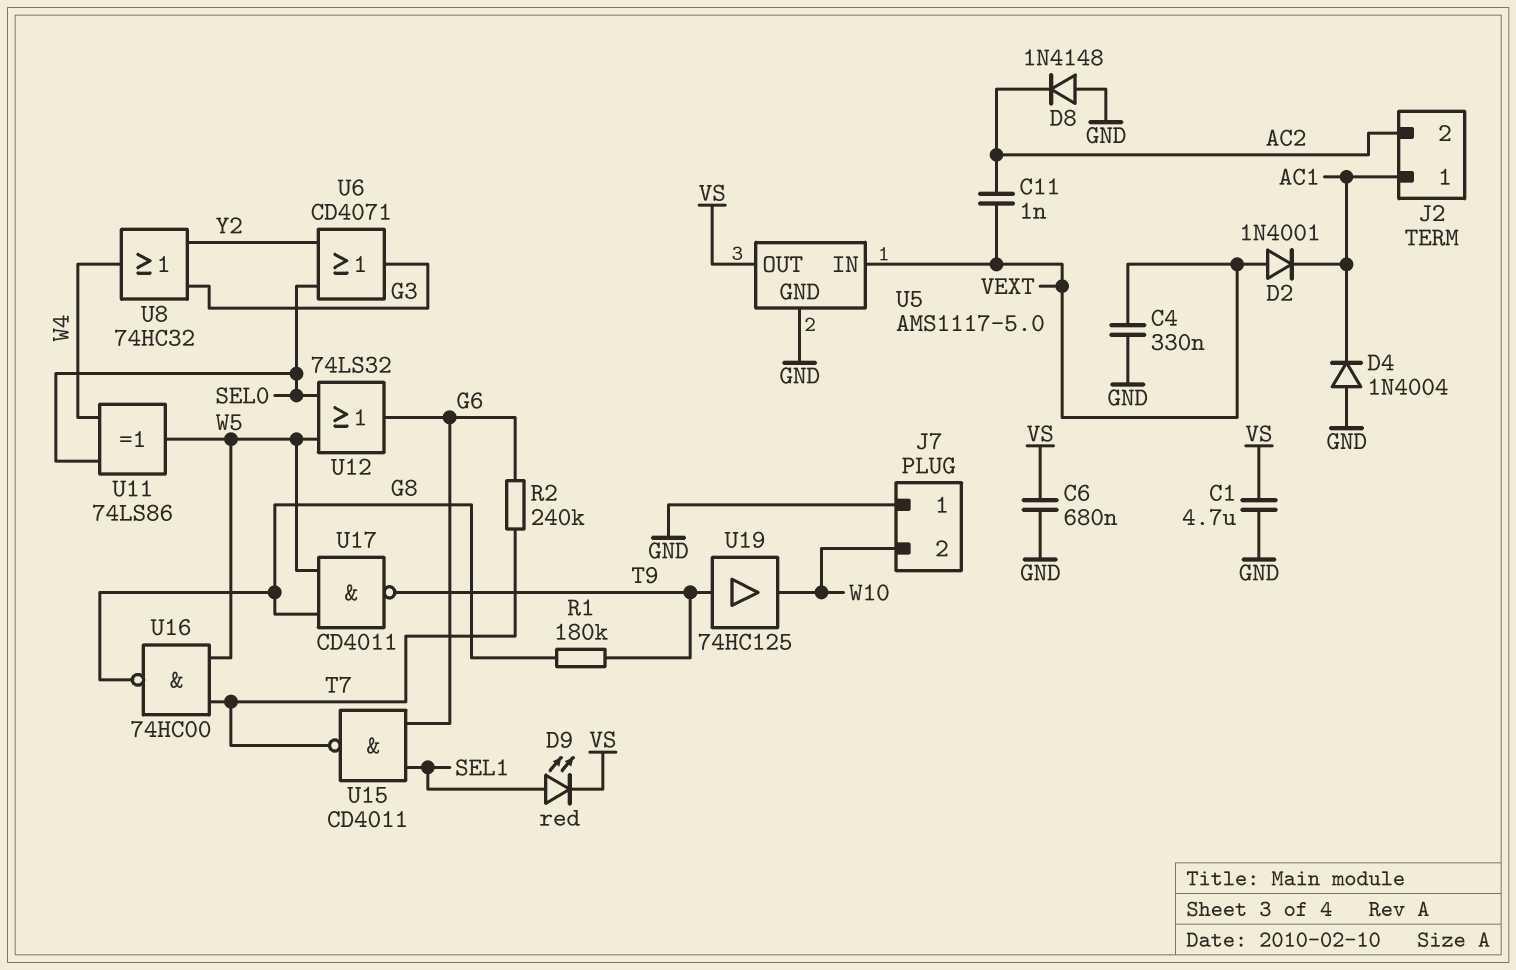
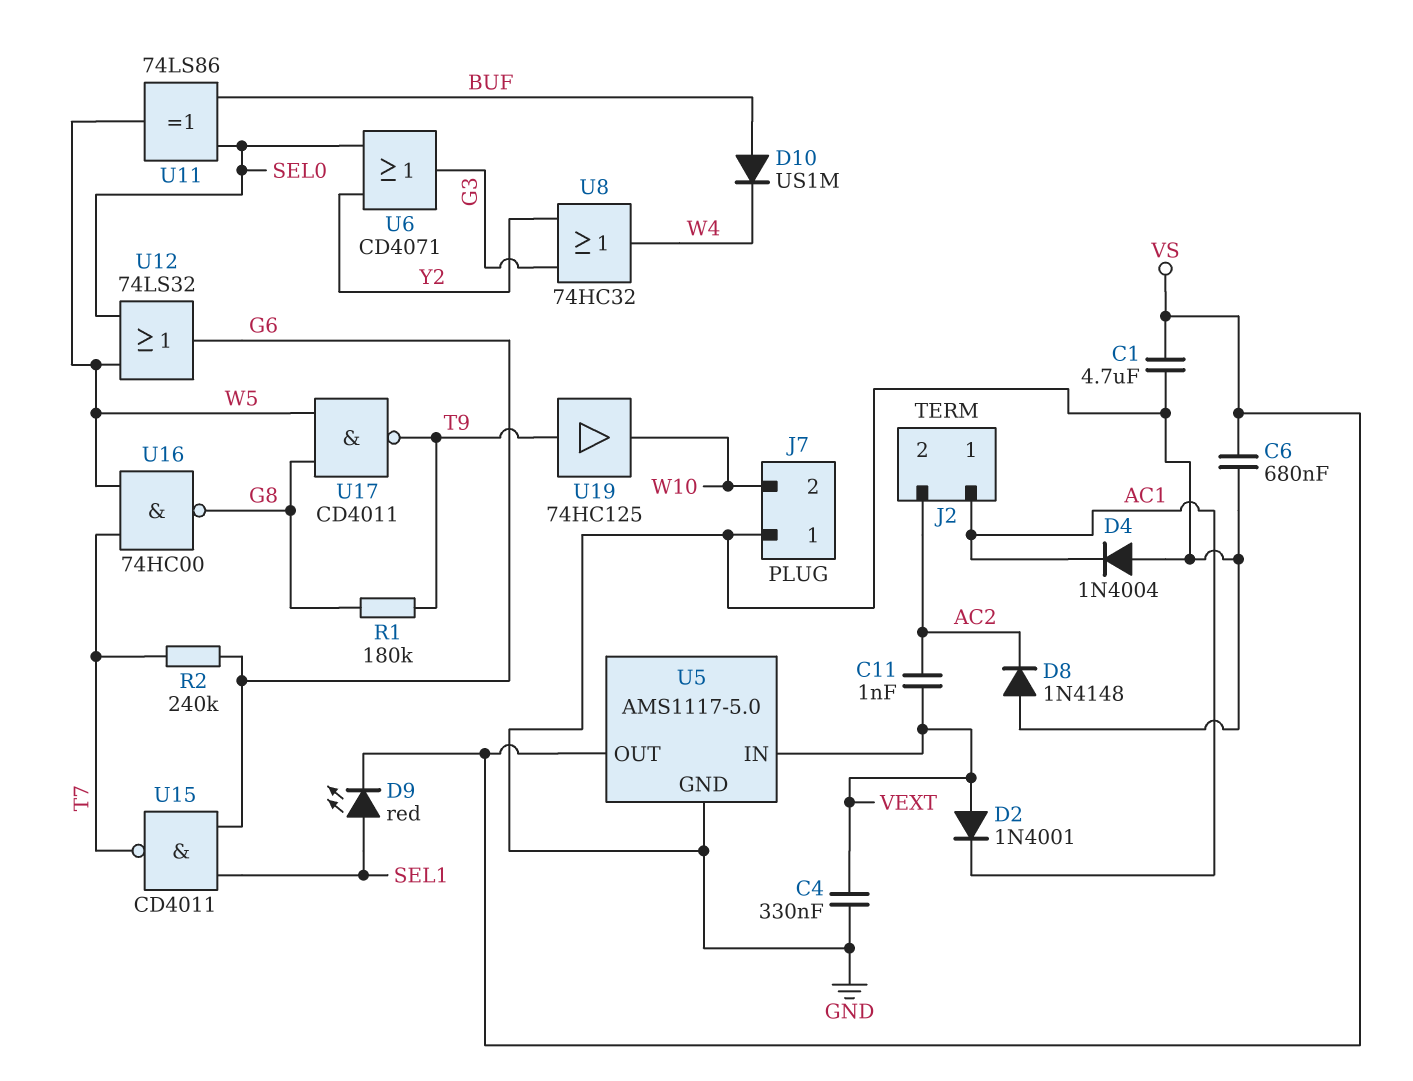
D10: none -> diode US1M (A BUF, K W4)
U11: XOR 74LS86 (in SEL0, in W4, out W5) -> XOR 74LS86 (in BUF, in SEL0, out W5)

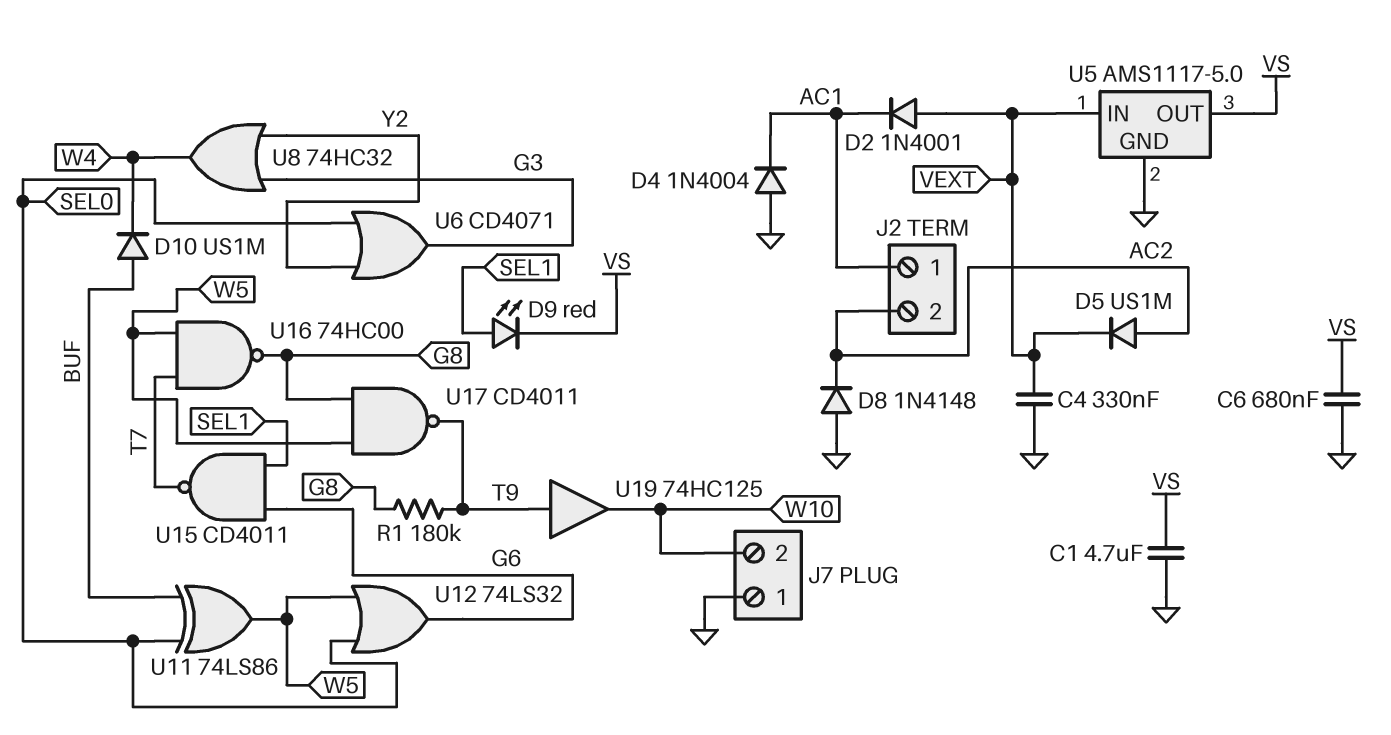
C11: 1nF (AC2, VEXT) -> none
D5: none -> diode US1M (A AC2, K VEXT)
R2: 240k (G6, T7) -> none

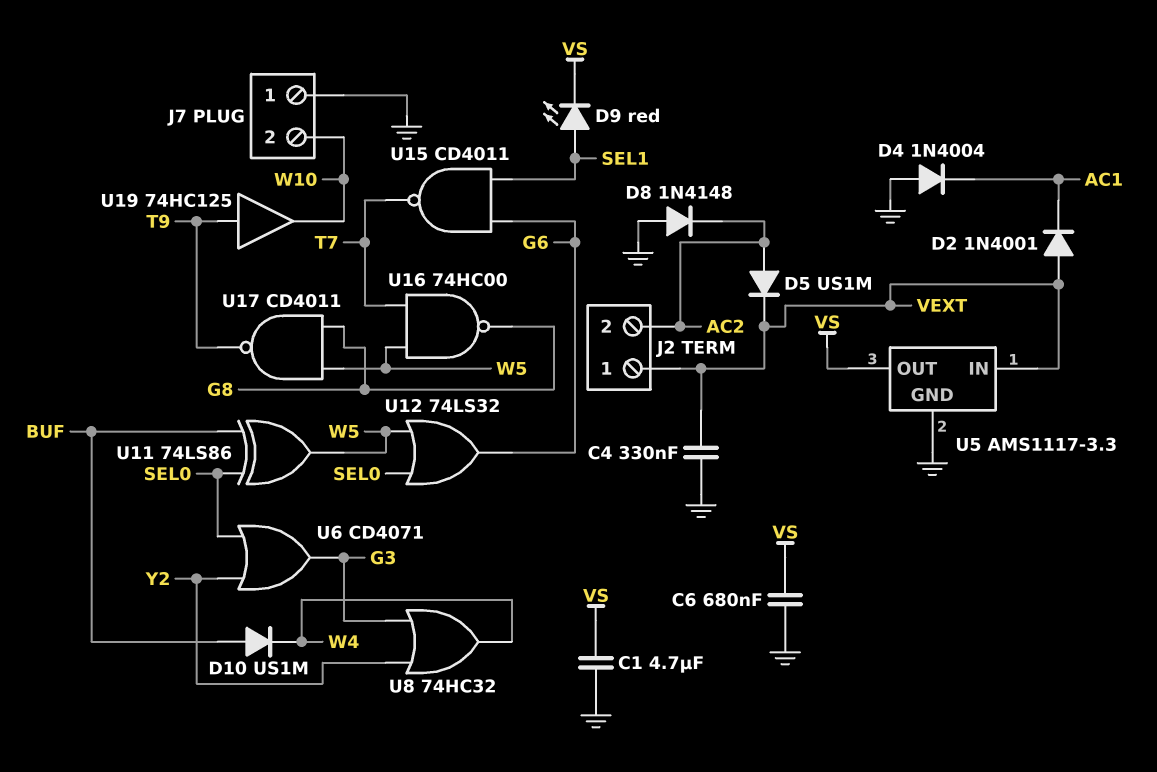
J2 pin 1: AC1 -> VEXT
R1: 180k (G8, T9) -> none
U5: AMS1117-5.0 -> AMS1117-3.3

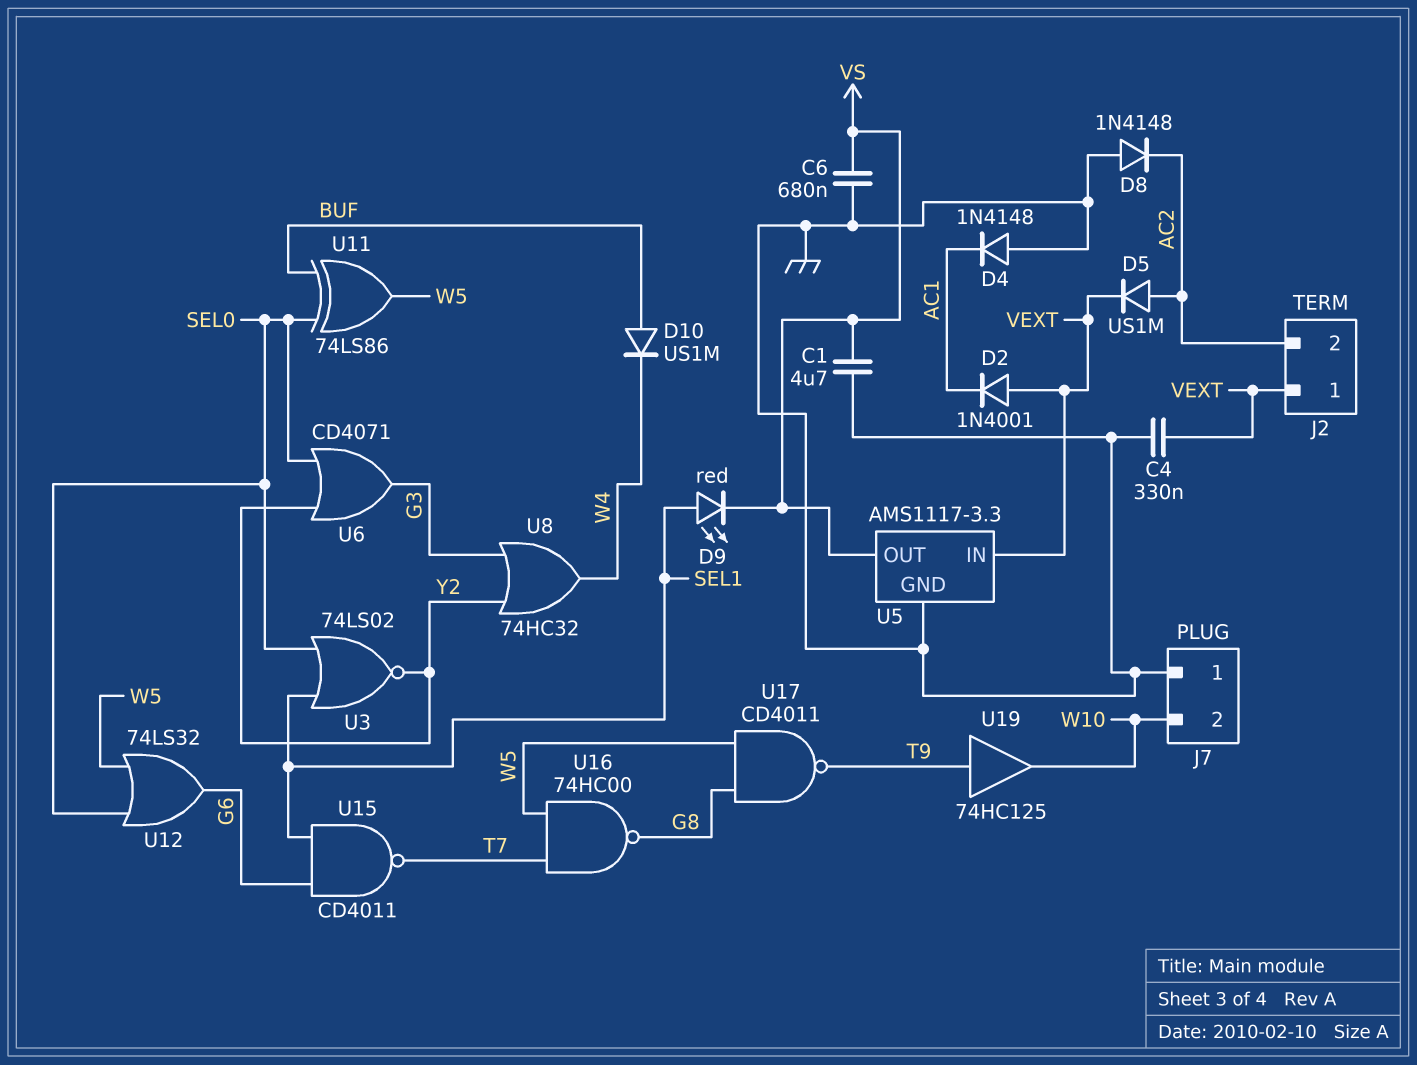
D4: diode 1N4004 (A GND, K AC1) -> diode 1N4148 (A GND, K AC1)
U3: none -> NOR 74LS02 (in SEL0, in SEL1, out Y2)

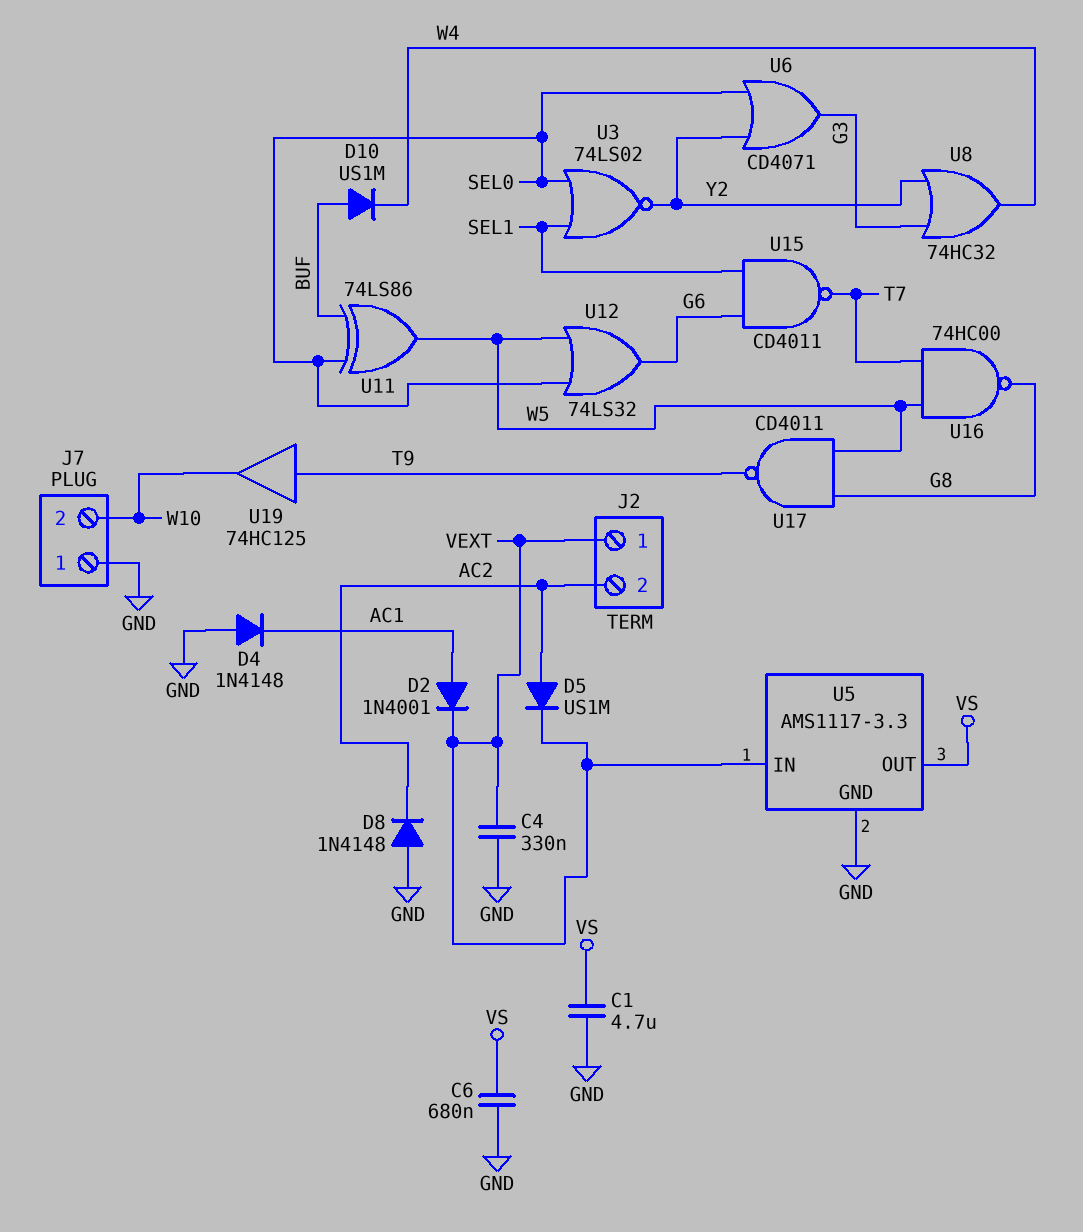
D2: diode 1N4001 (A VEXT, K AC1) -> diode 1N4001 (A AC1, K VEXT)
D9: LED red (A SEL1, K VS) -> none

